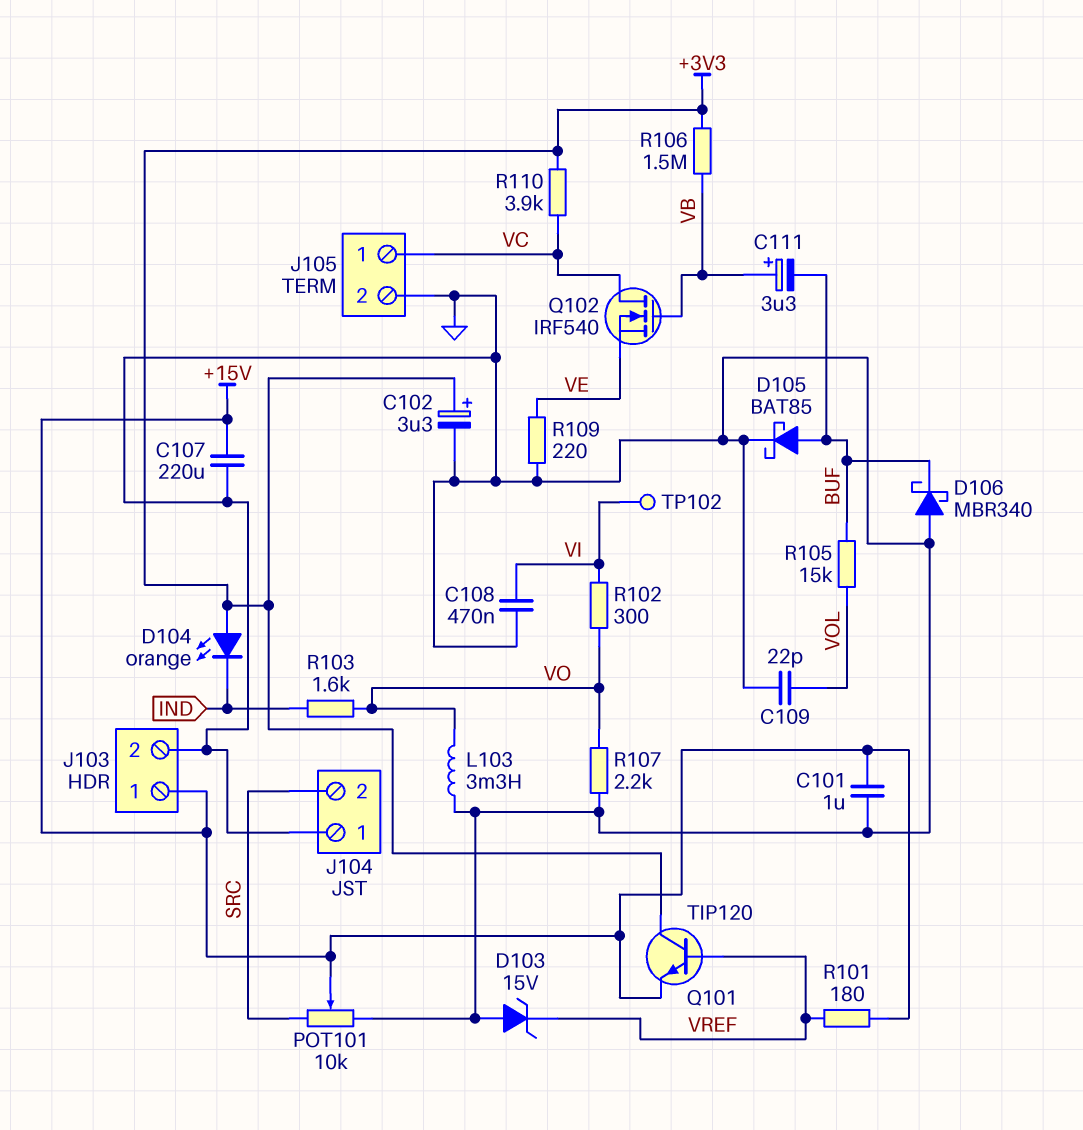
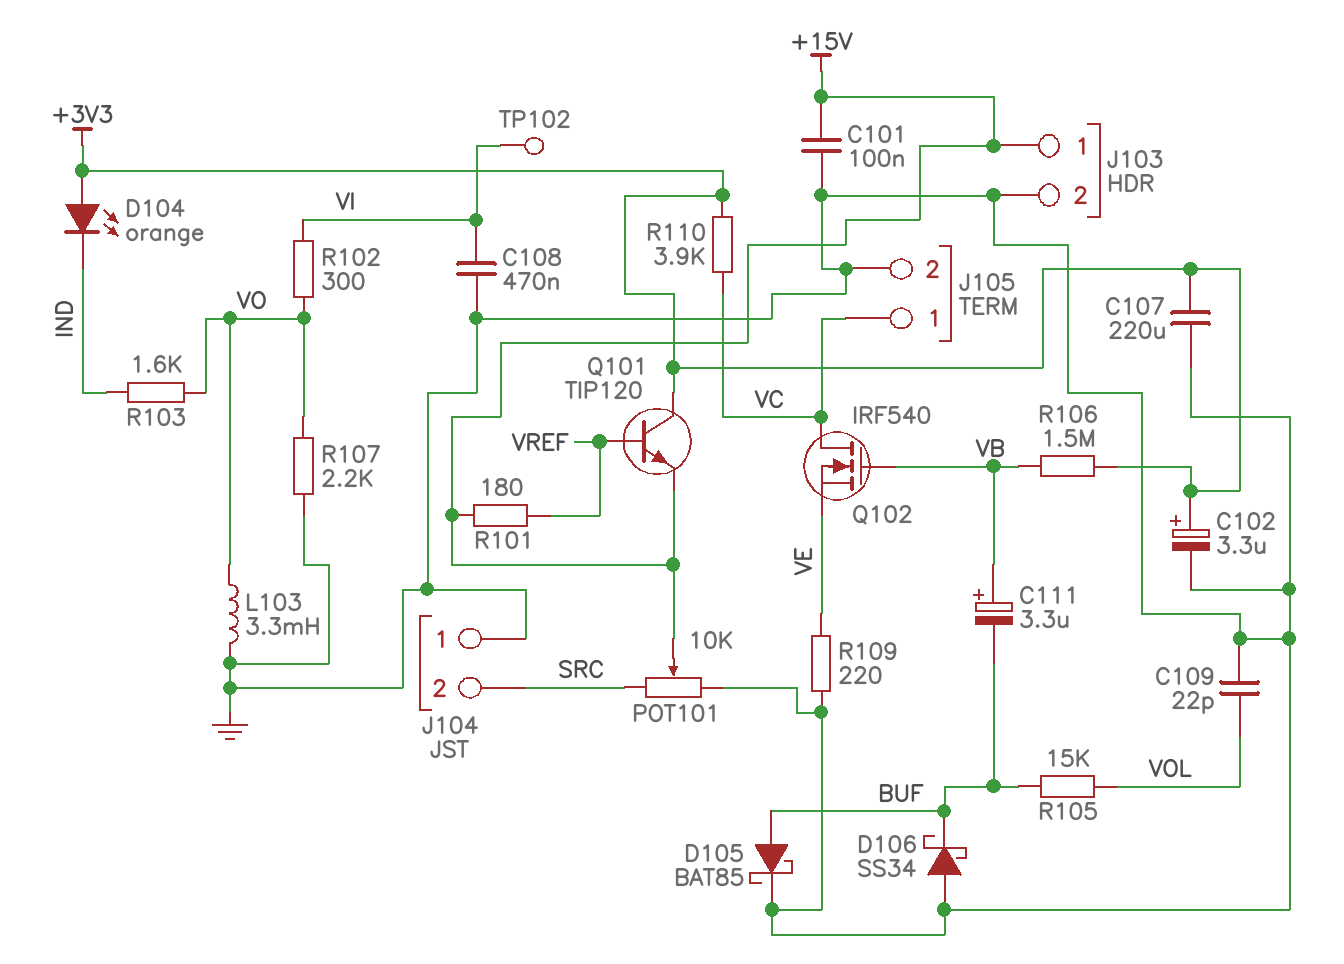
C101: 1uF (+15V, GND) -> 100nF (+15V, GND)
C107: 220uF (+15V, GND) -> 220uF (+3V3, GND)
D103: zener 15V (A GND, K VREF) -> none
D106: schottky MBR340 (A GND, K BUF) -> schottky SS34 (A GND, K BUF)

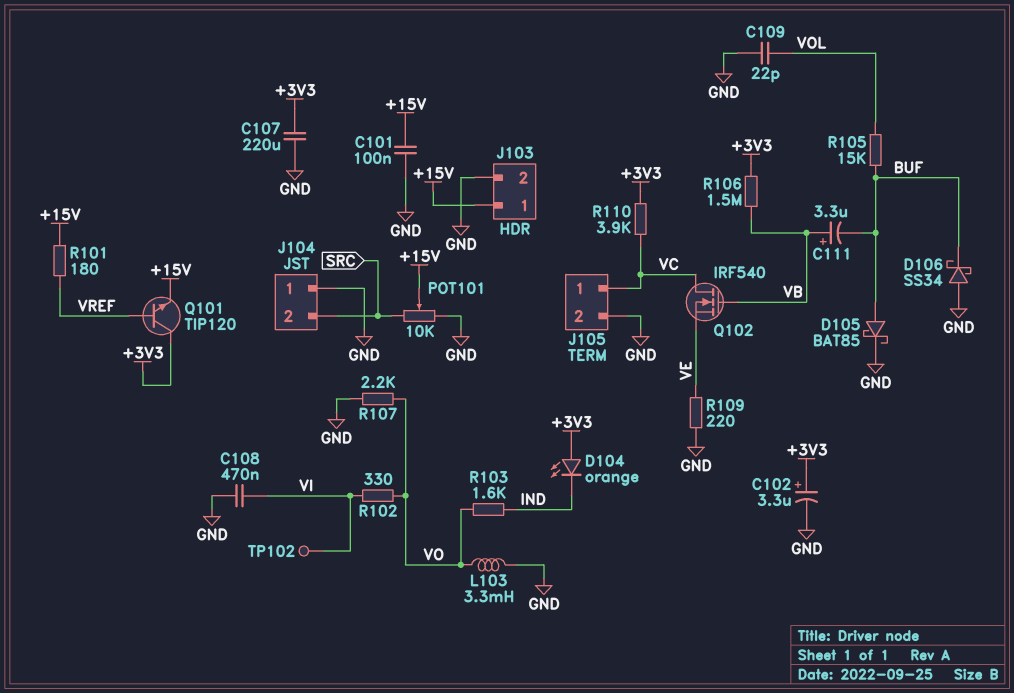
R102: 300 (VI, VO) -> 330 (VI, VO)

